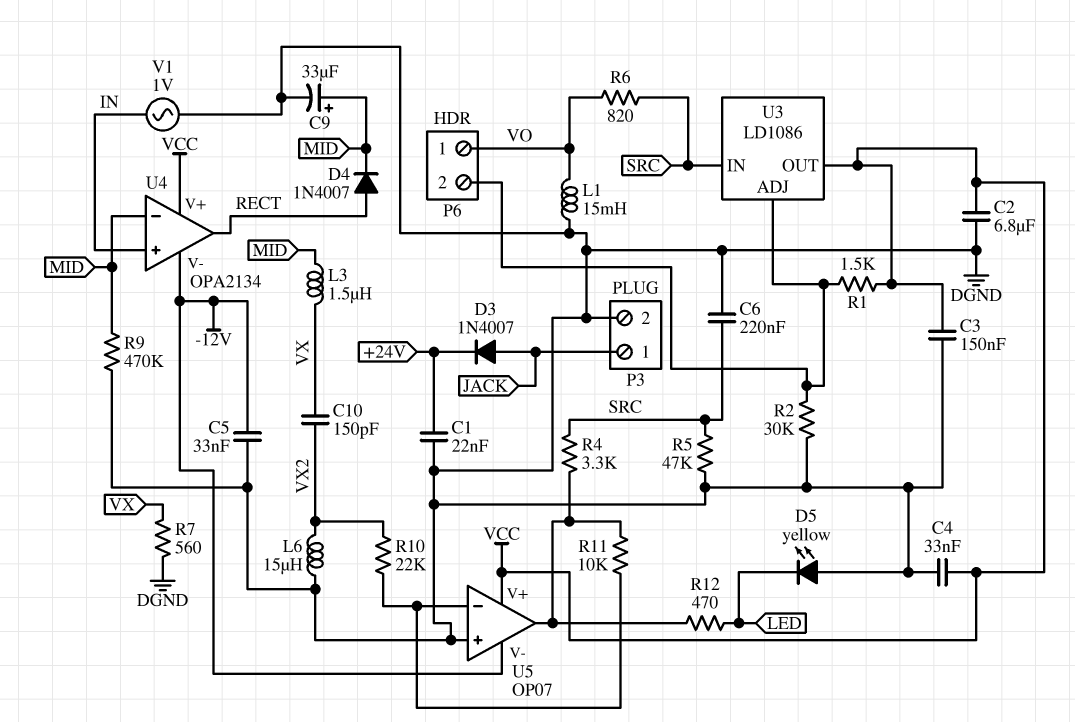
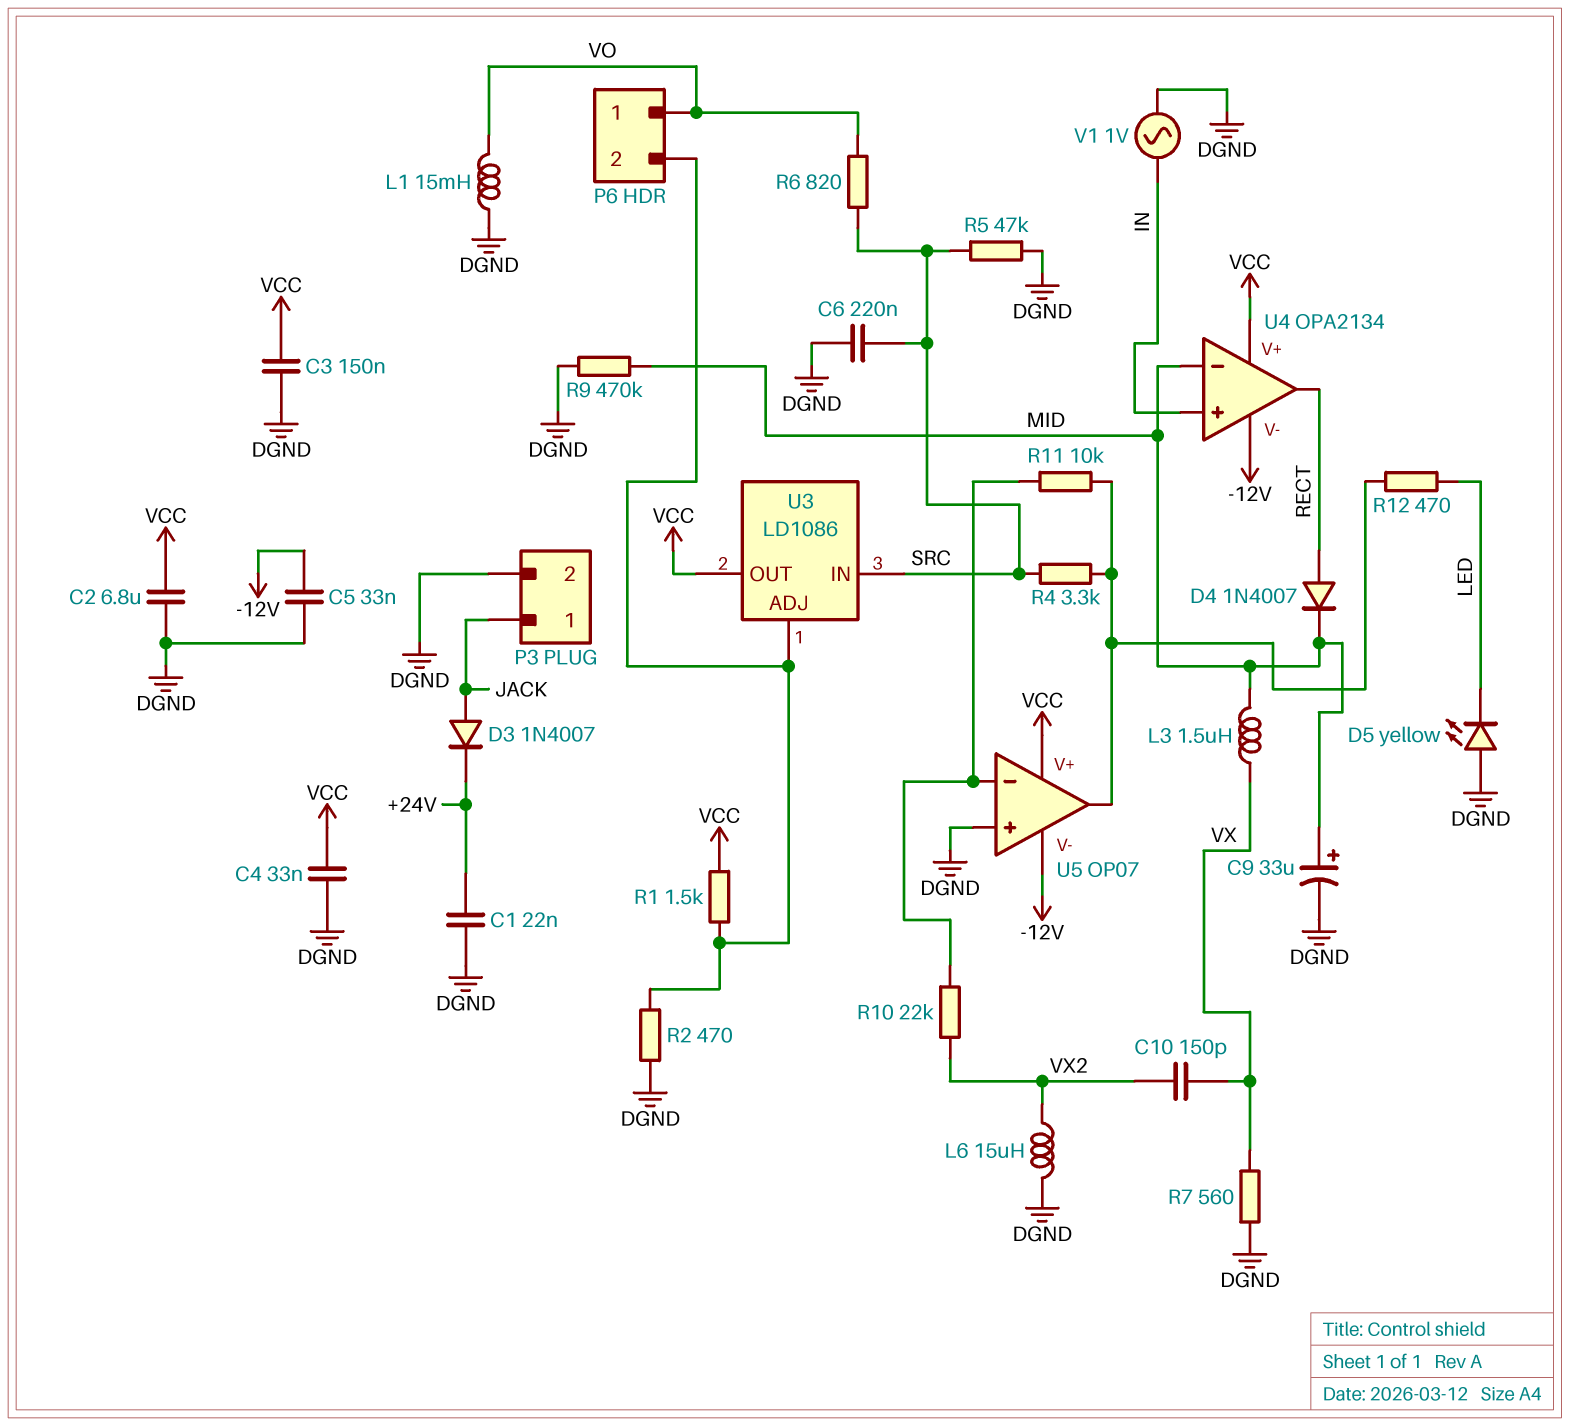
R2: 30k (DGND, P6/2) -> 470 (DGND, P6/2)

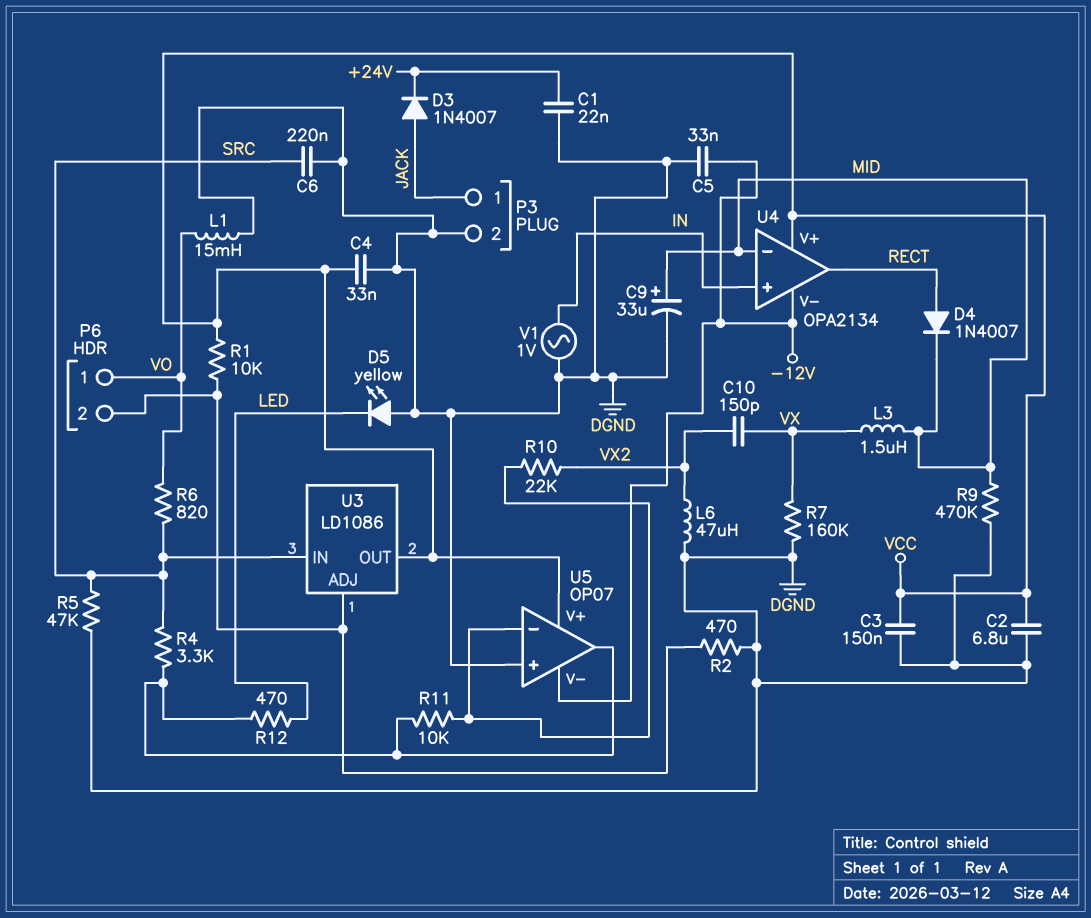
L6: 15uH (DGND, VX2) -> 47uH (DGND, VX2)
R1: 1.5k (P6/2, VCC) -> 10k (P6/2, VCC)
R7: 560 (DGND, VX) -> 160k (DGND, VX)

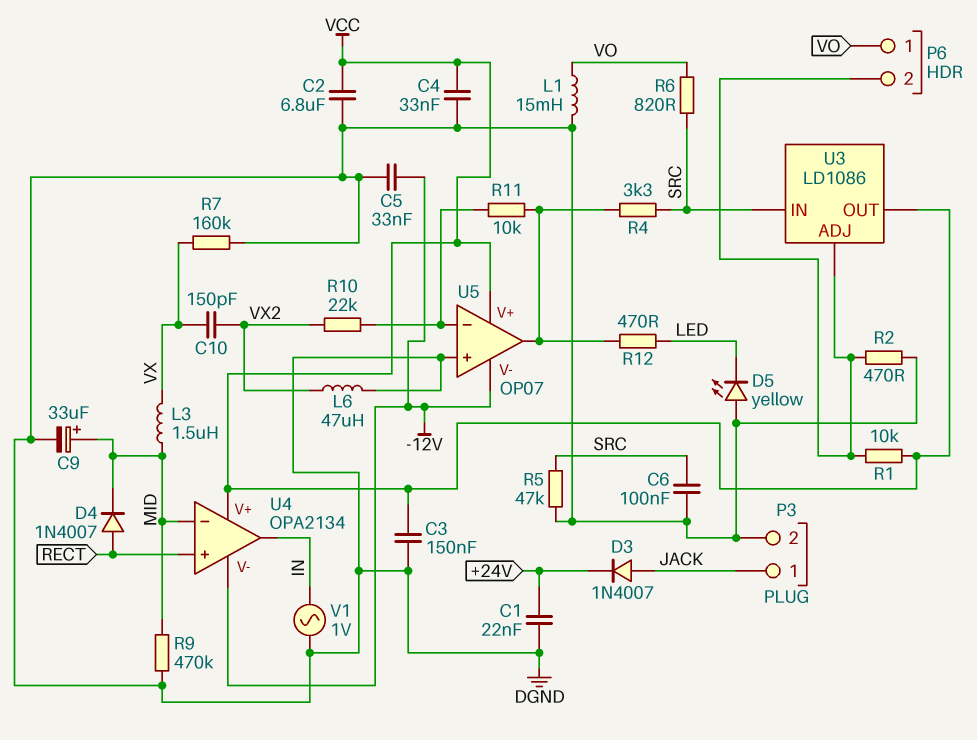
C6: 220nF (DGND, SRC) -> 100nF (DGND, SRC)
U4 pin in+: IN -> RECT
U4 pin out: RECT -> IN

